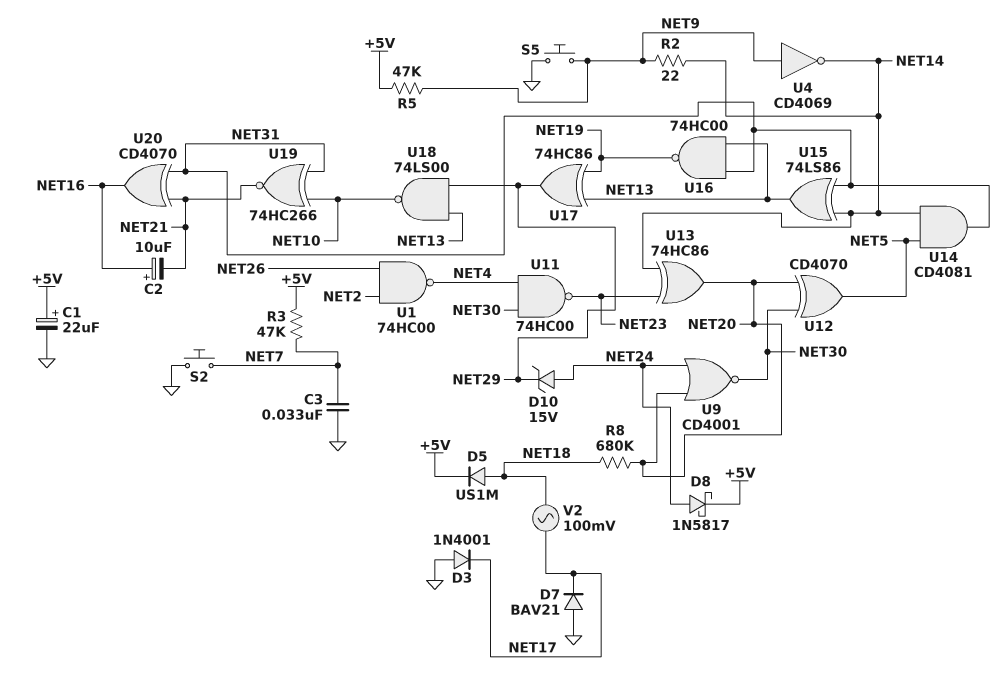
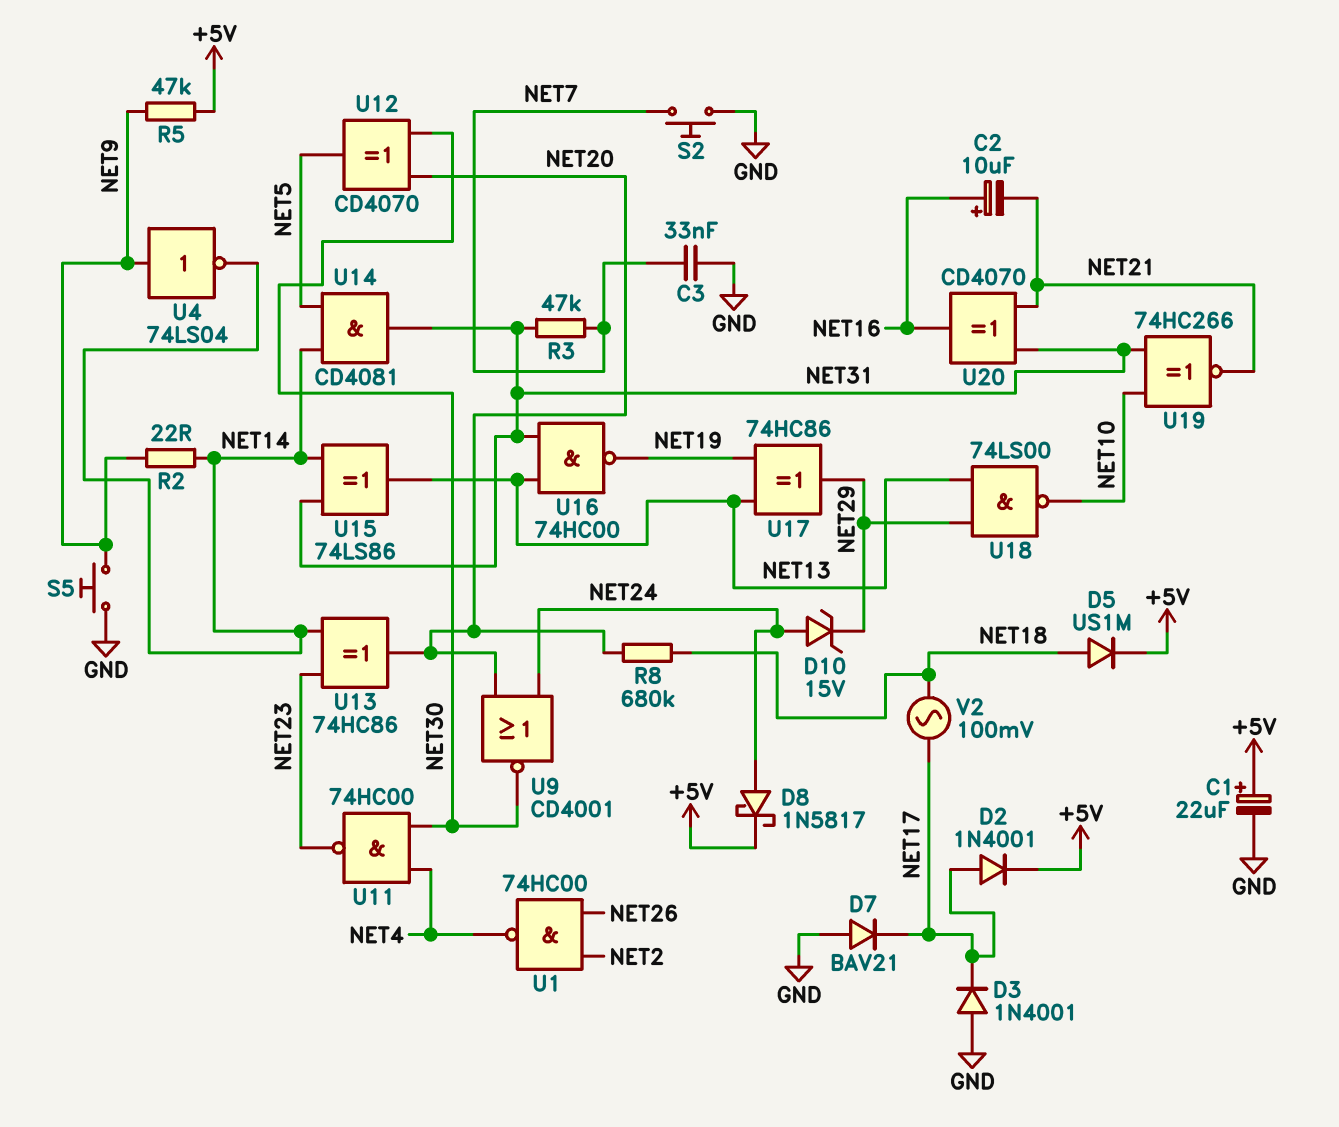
D2: none -> diode 1N4001 (A NET17, K +5V)
R3: 47k (+5V, NET7) -> 47k (NET7, NET31)
U4: NOT CD4069 (in NET9, out NET14) -> NOT 74LS04 (in NET9, out NET14)

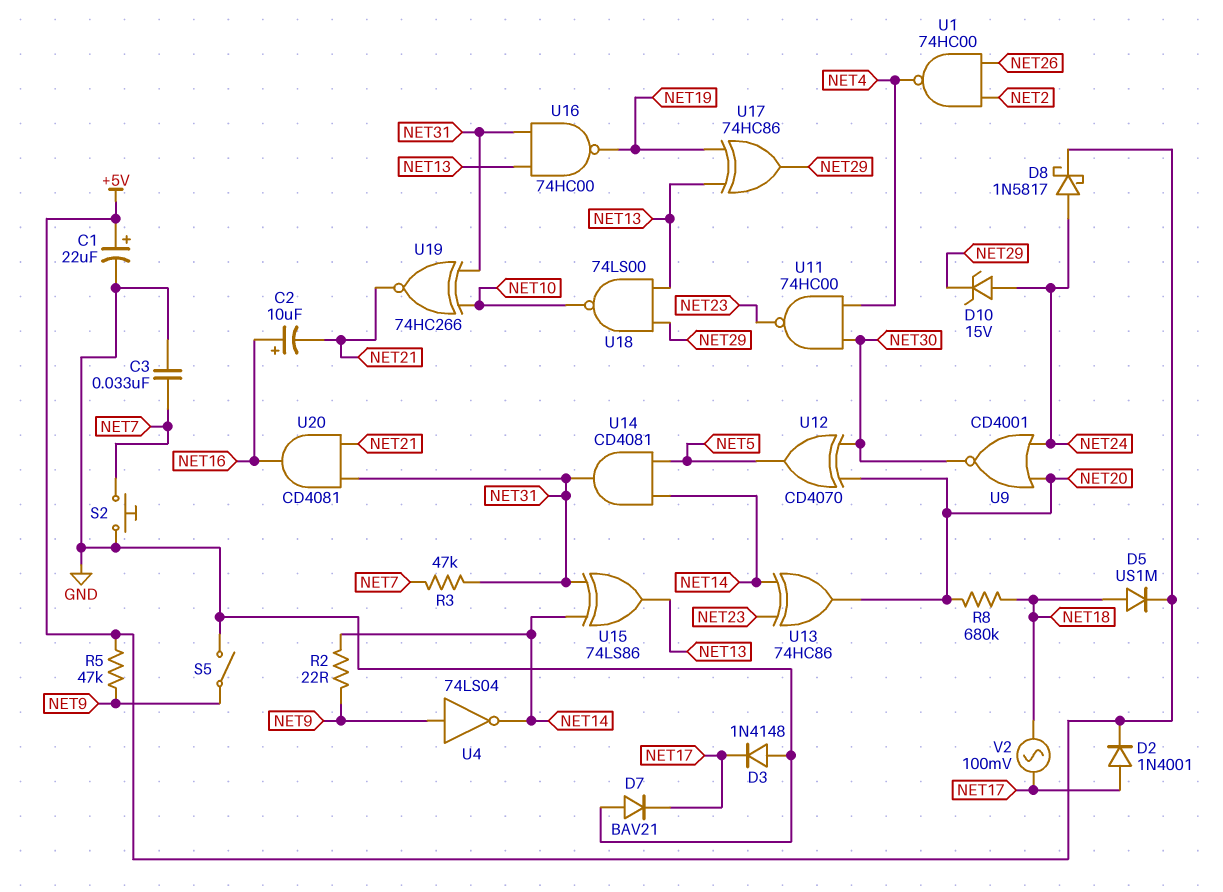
D3: diode 1N4001 (A GND, K NET17) -> diode 1N4148 (A GND, K NET17)
S5: button (GND, NET9) -> switch (GND, NET9)
U20: XOR CD4070 (in NET21, in NET31, out NET16) -> AND CD4081 (in NET21, in NET31, out NET16)

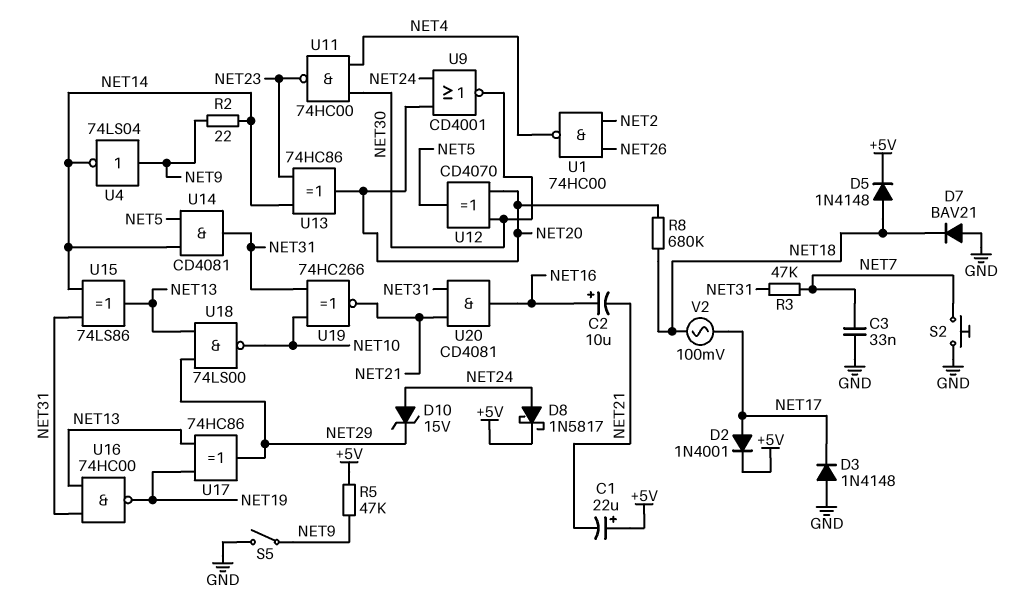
C1: 22uF (plus +5V, minus GND) -> 22uF (plus +5V, minus NET21)
D5: diode US1M (A NET18, K +5V) -> diode 1N4148 (A NET18, K +5V)
D7: diode BAV21 (A GND, K NET17) -> diode BAV21 (A GND, K NET18)

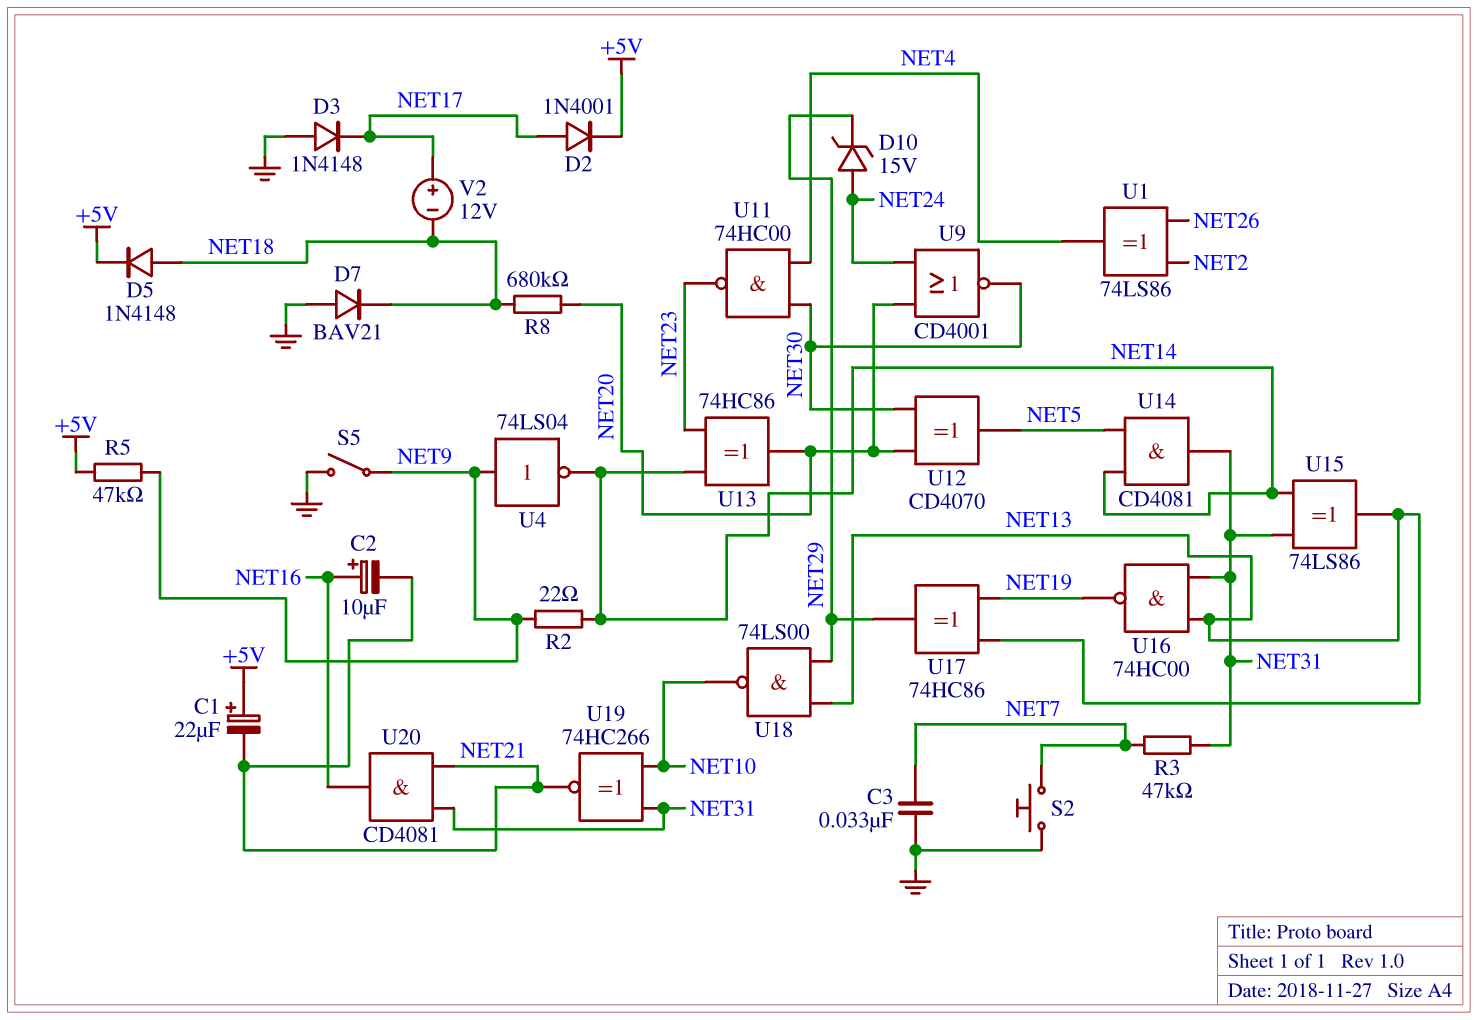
D8: schottky 1N5817 (A NET24, K +5V) -> none
U1: NAND 74HC00 (in NET2, in NET26, out NET4) -> XOR 74LS86 (in NET2, in NET26, out NET4)
V2: AC 100mV (NET17, NET18) -> 12V (plus NET17, minus NET18)

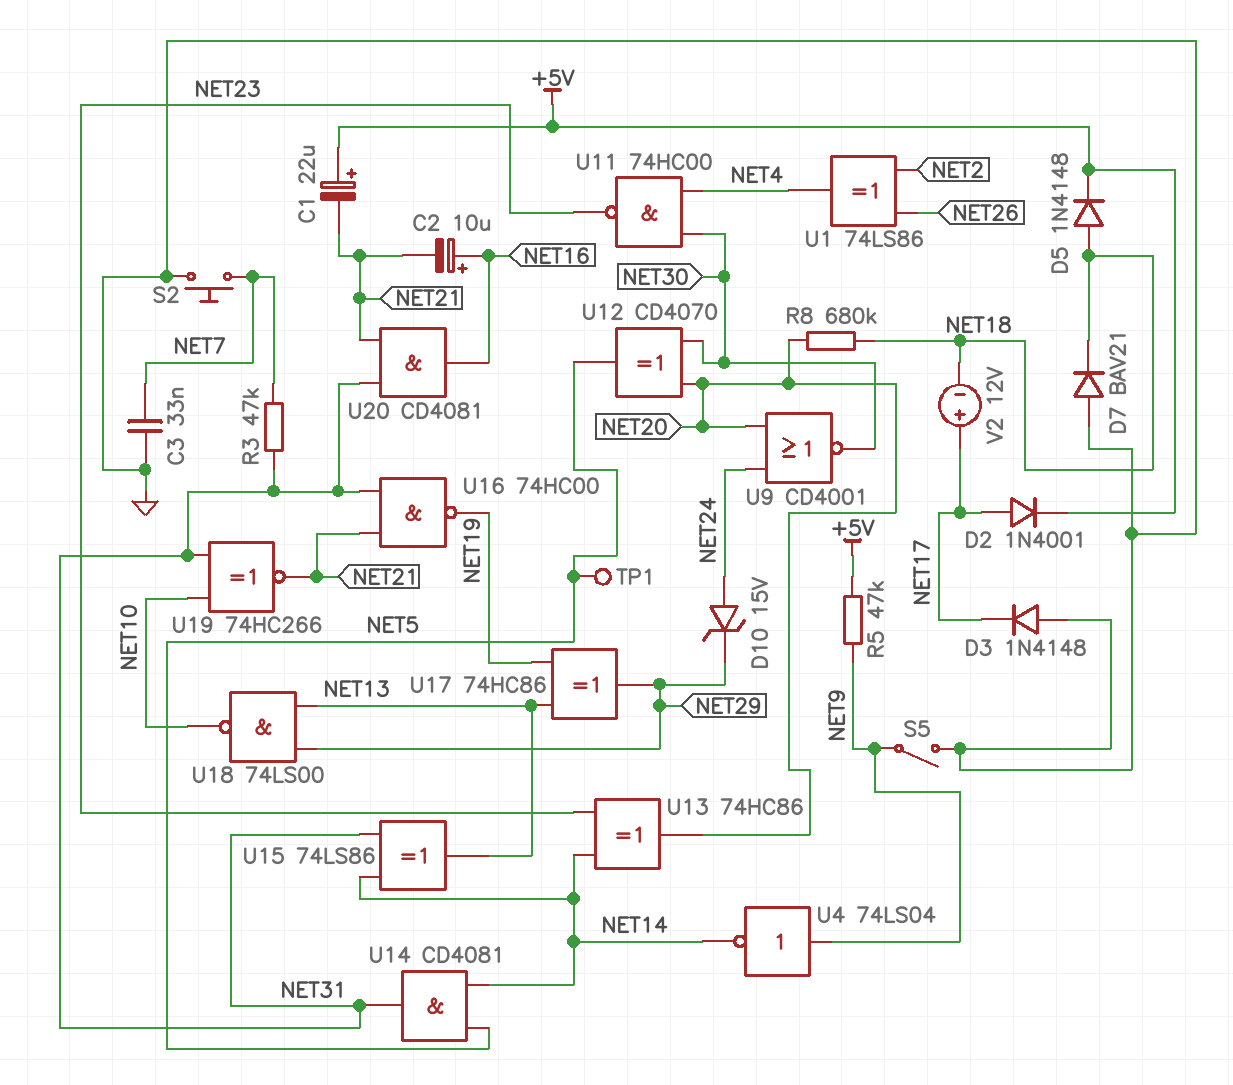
R2: 22 (NET9, NET14) -> none
TP1: none -> test point (NET5)
U16: NAND 74HC00 (in NET13, in NET31, out NET19) -> NAND 74HC00 (in NET21, in NET31, out NET19)

